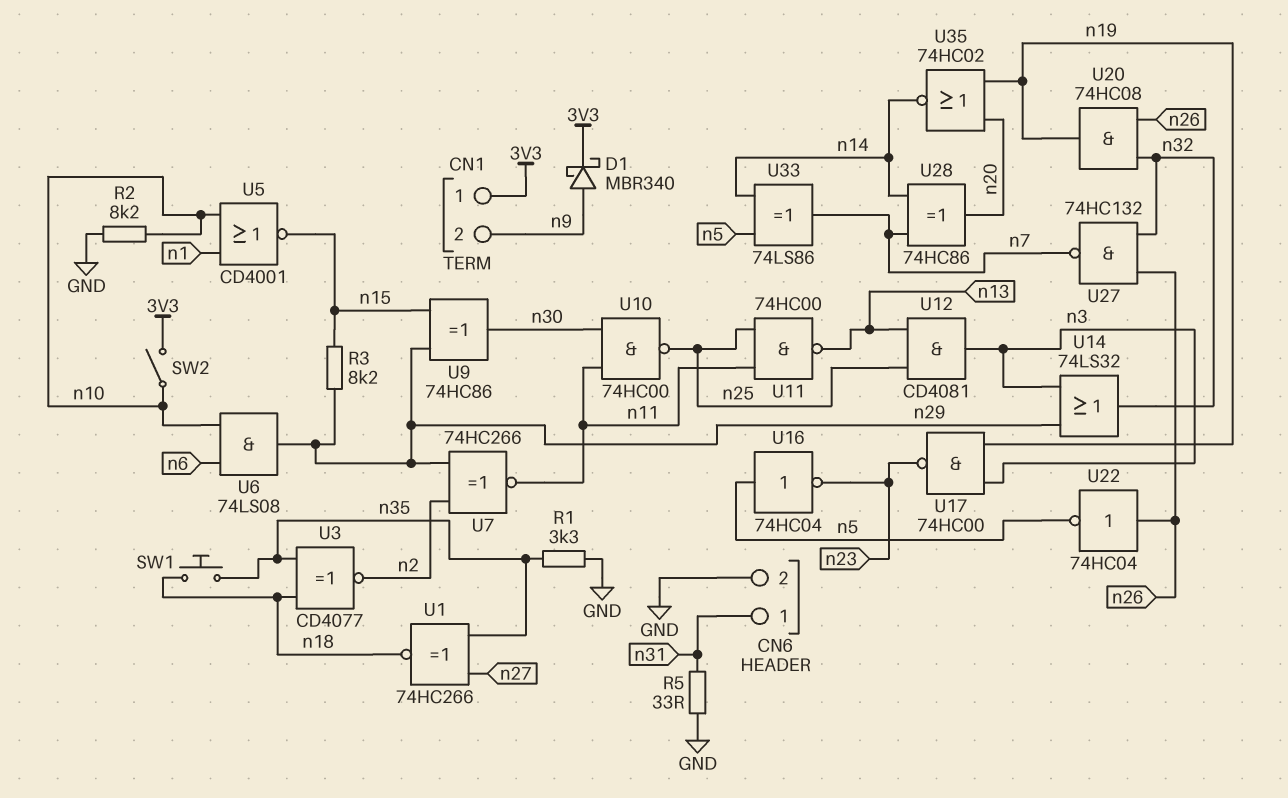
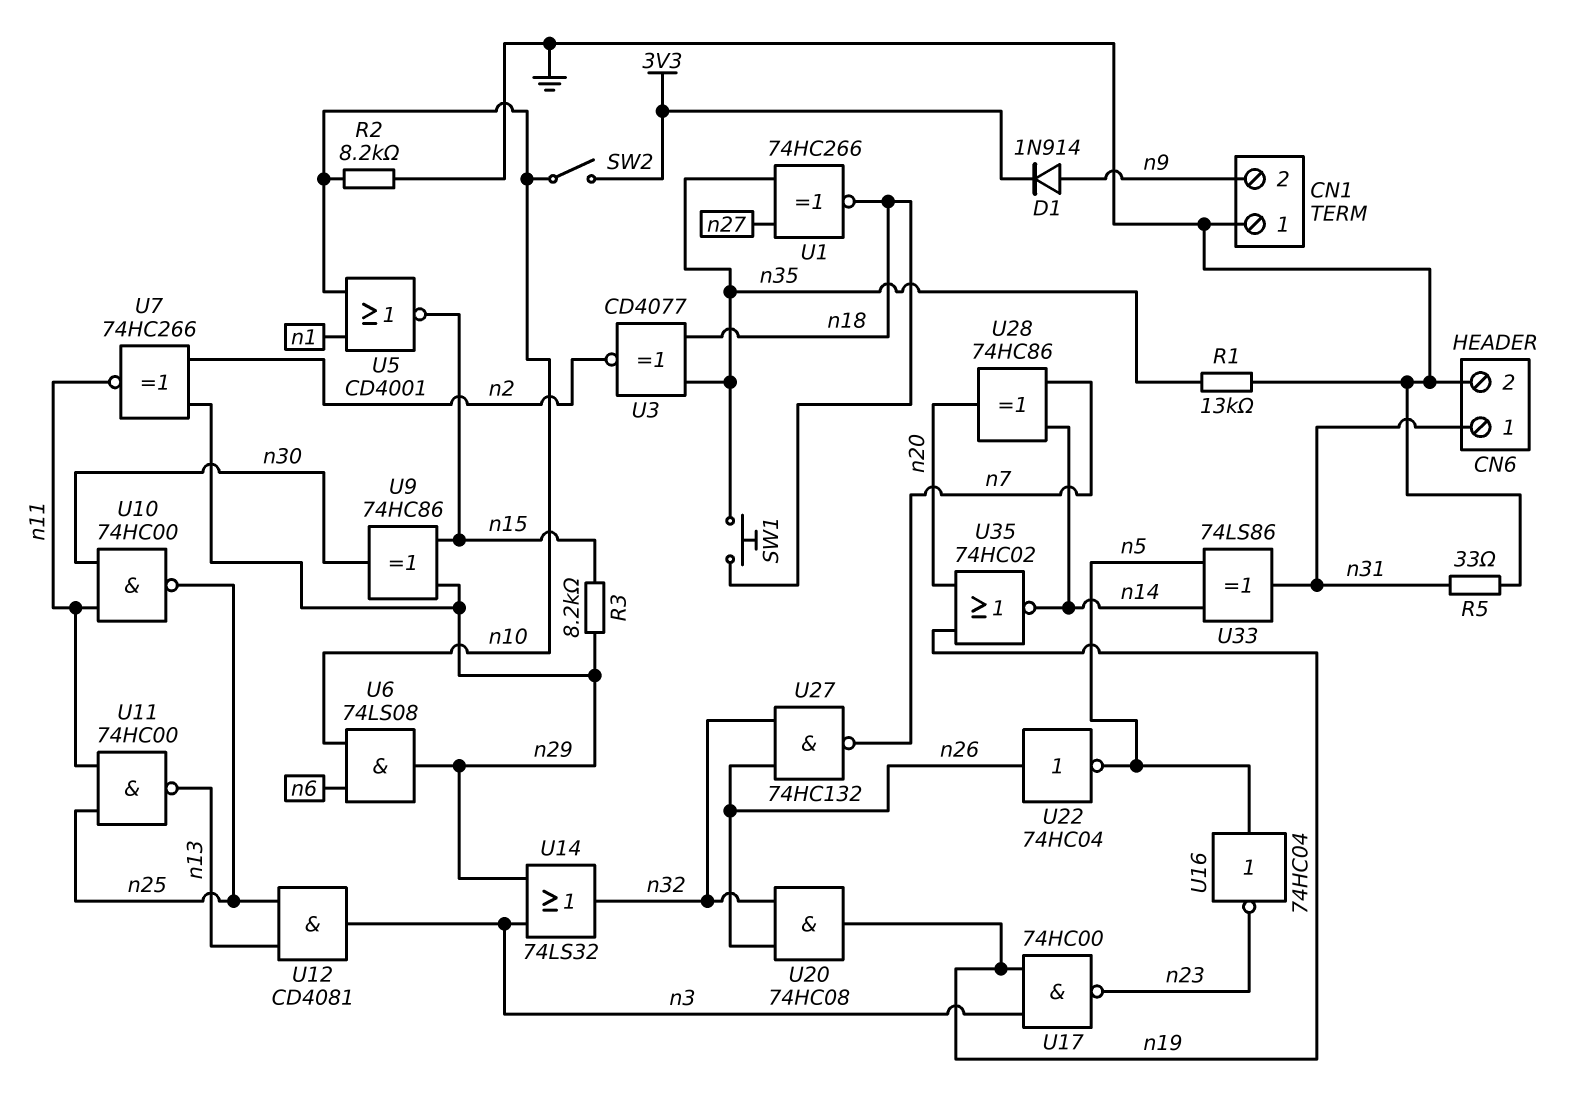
CN1 pin 1: 3V3 -> GND
D1: schottky MBR340 (A n9, K 3V3) -> diode 1N914 (A n9, K 3V3)
R1: 3.3k (GND, n35) -> 13k (GND, n35)
U33: XOR 74LS86 (in n5, in n14, out n7) -> XOR 74LS86 (in n5, in n14, out n31)

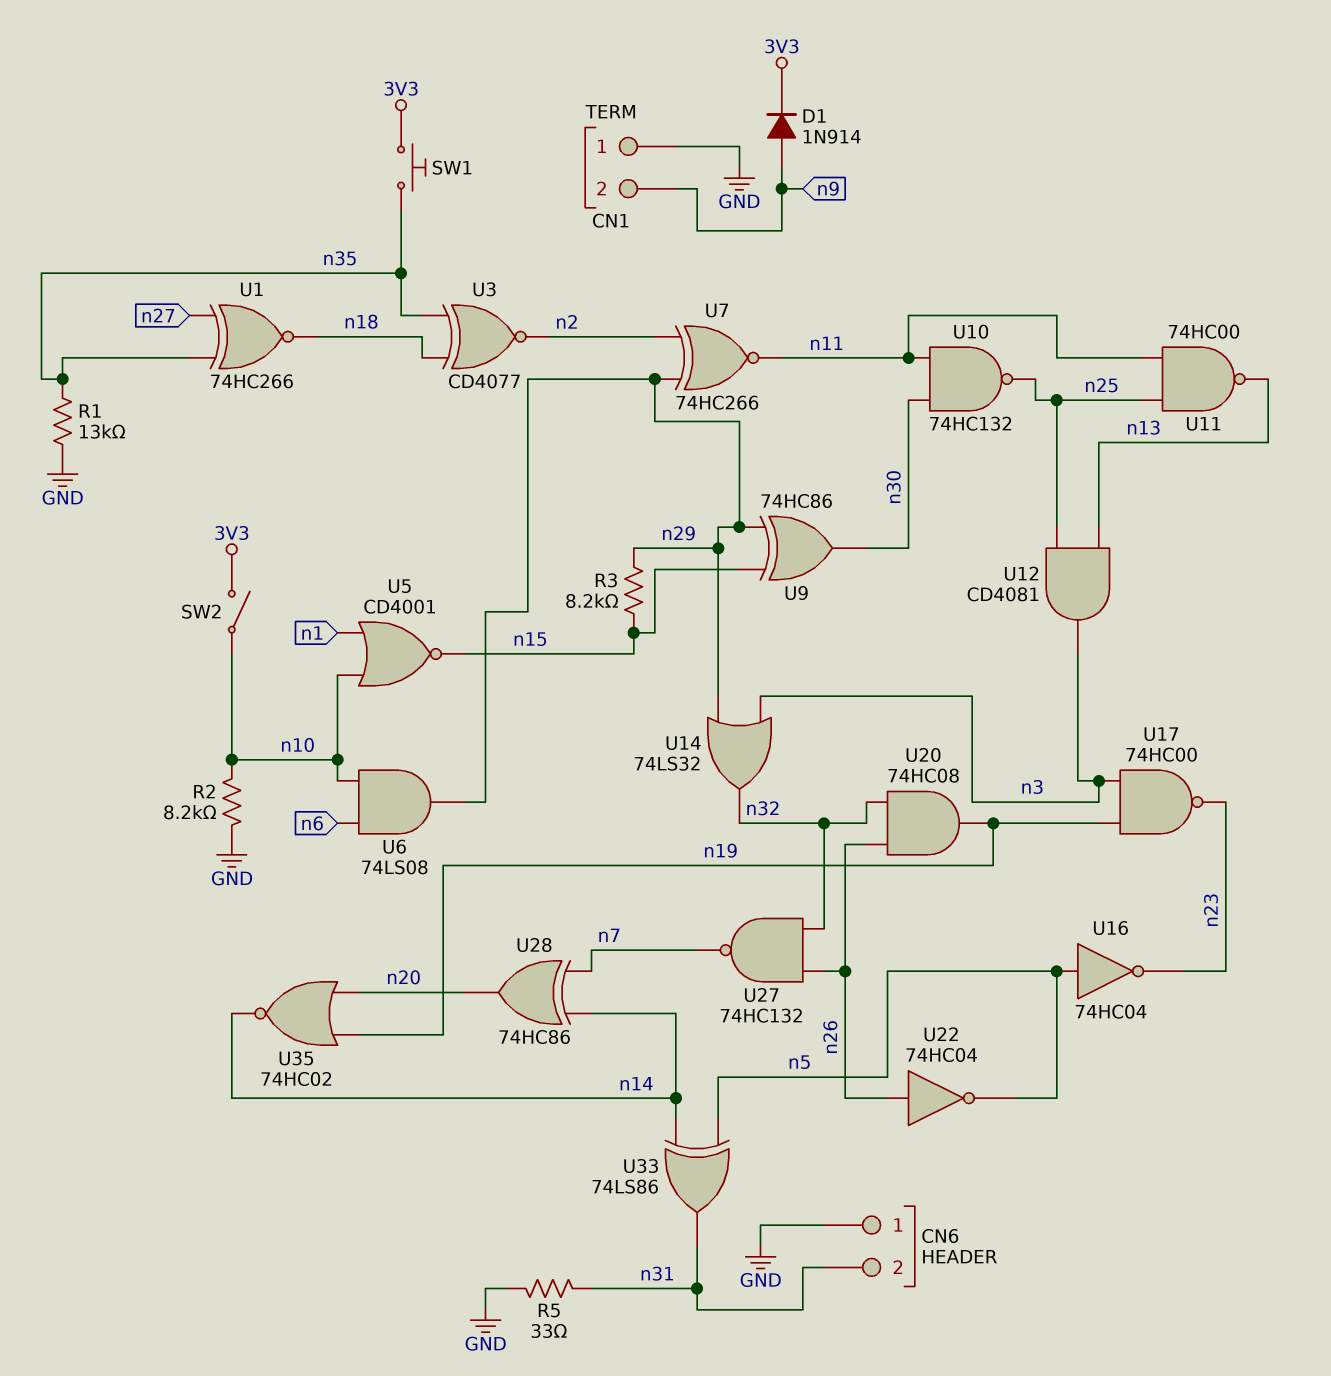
CN6 pin 1: n31 -> GND
CN6 pin 2: GND -> n31
SW1: button (n18, n35) -> button (3V3, n35)
U10: NAND 74HC00 (in n11, in n30, out n25) -> NAND 74HC132 (in n11, in n30, out n25)

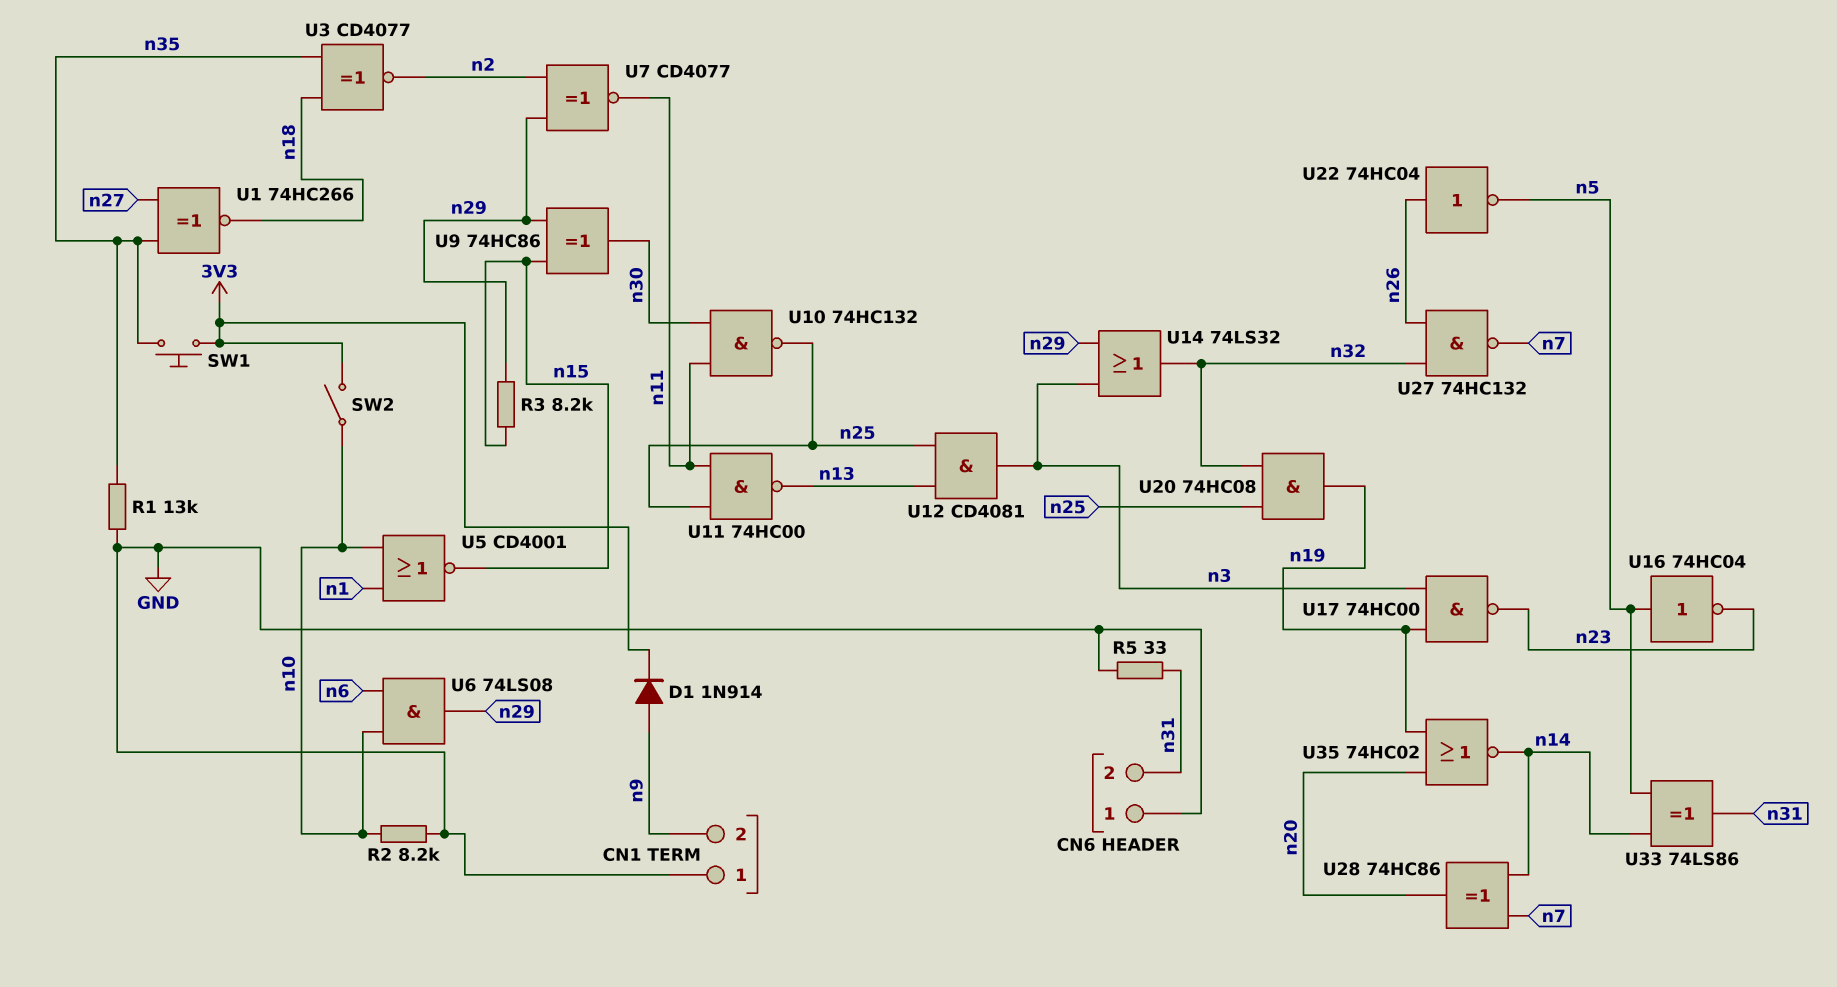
U7: XNOR 74HC266 (in n2, in n29, out n11) -> XNOR CD4077 (in n2, in n29, out n11)
U20: AND 74HC08 (in n26, in n32, out n19) -> AND 74HC08 (in n25, in n32, out n19)

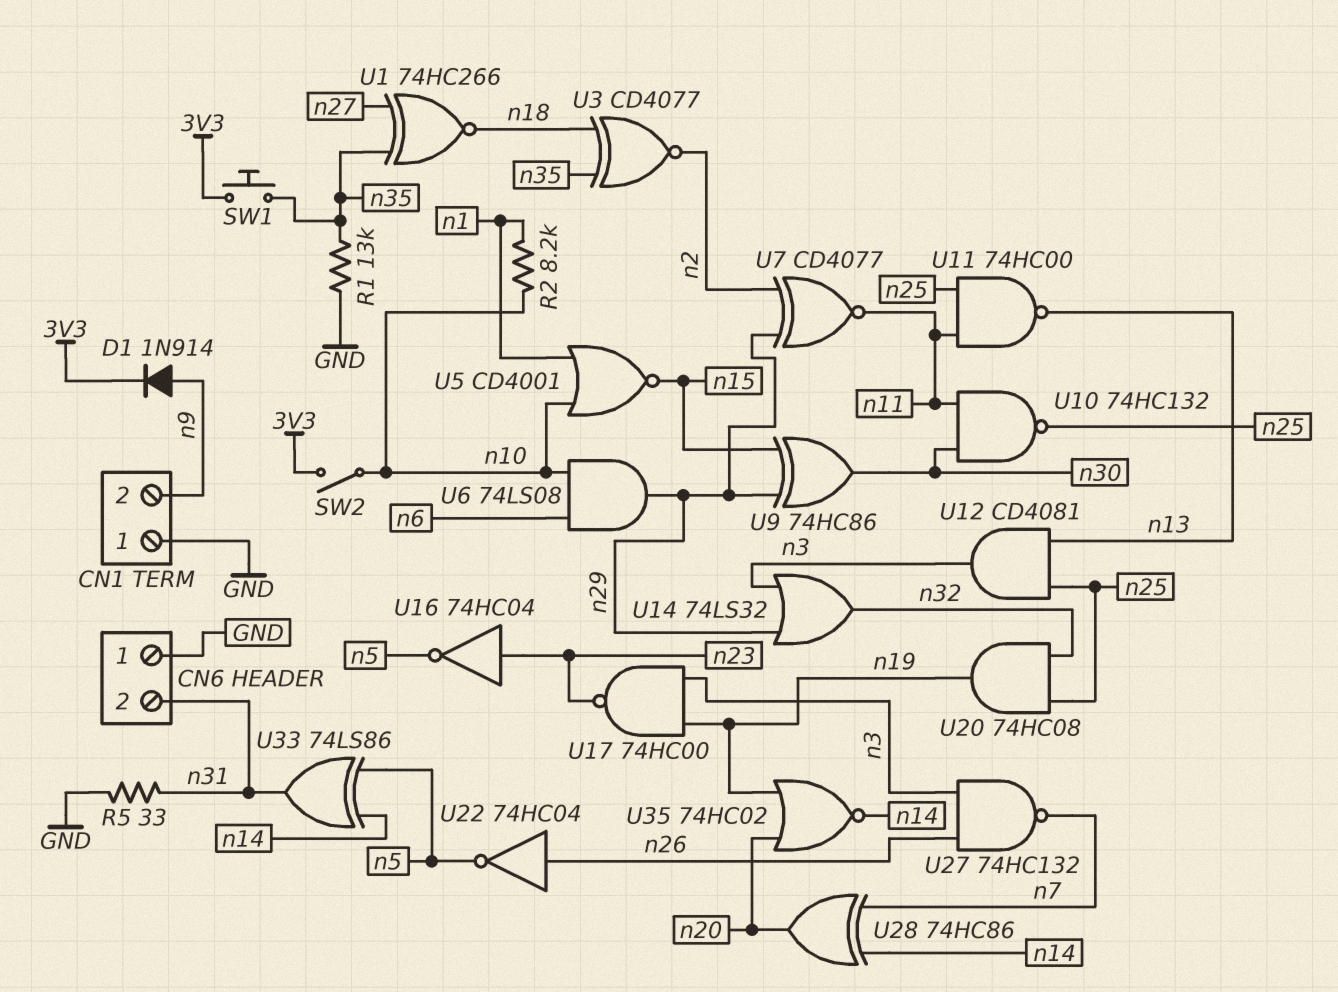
R2: 8.2k (GND, n10) -> 8.2k (n1, n10)
R3: 8.2k (n15, n29) -> none
U16: NOT 74HC04 (in n5, out n23) -> NOT 74HC04 (in n23, out n5)
U27: NAND 74HC132 (in n26, in n32, out n7) -> NAND 74HC132 (in n3, in n26, out n7)

